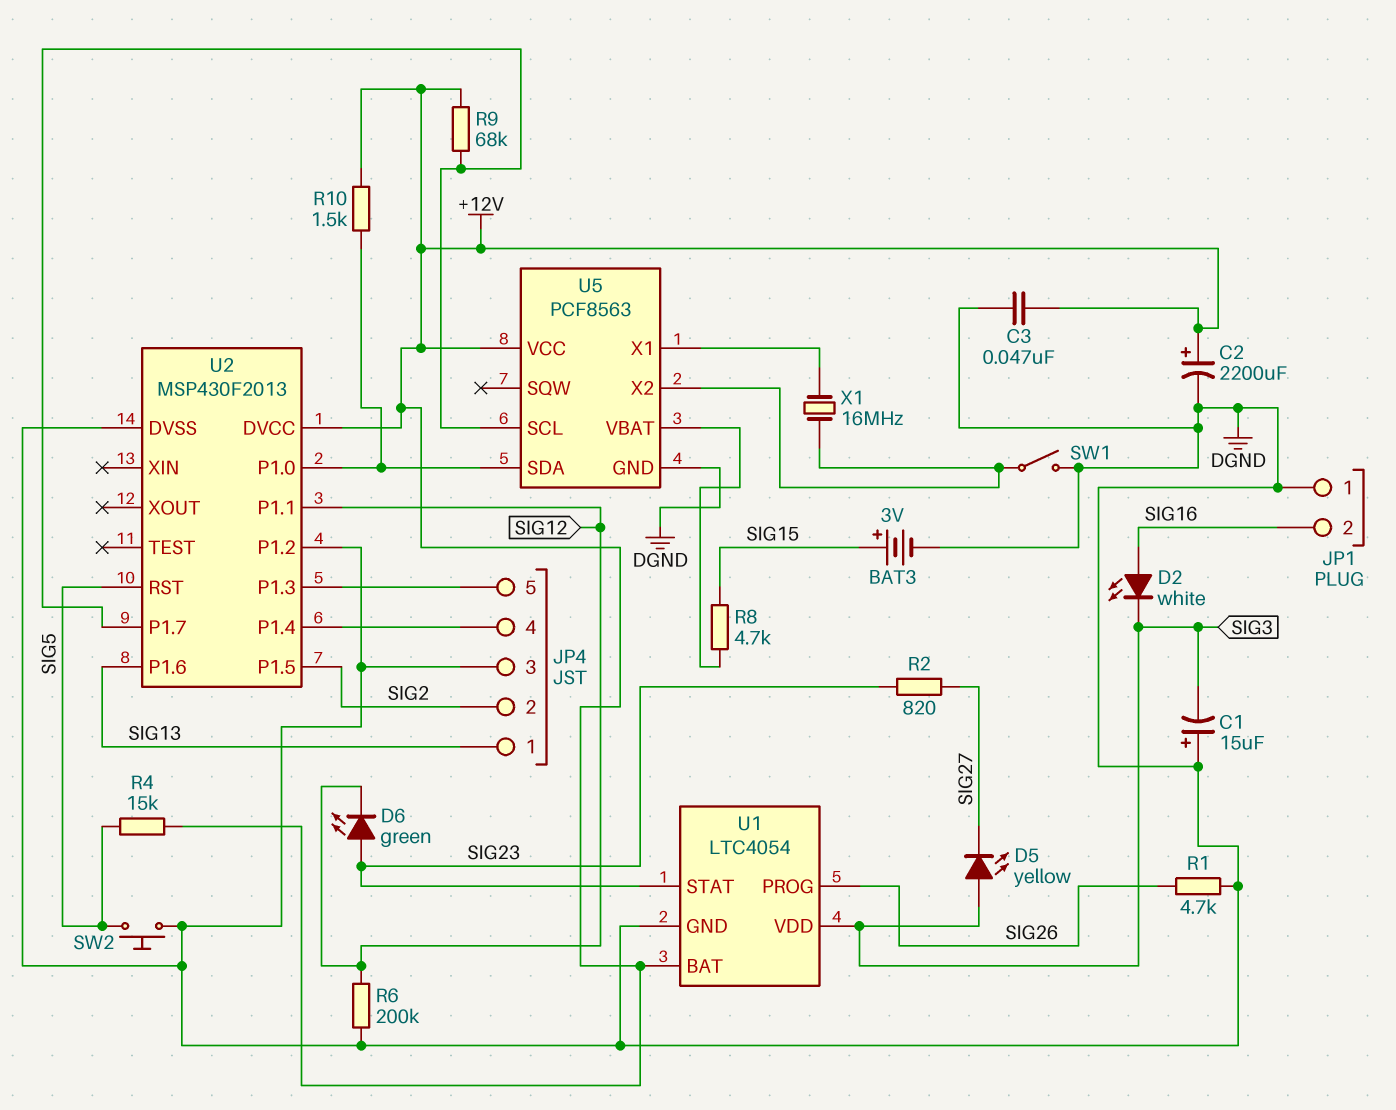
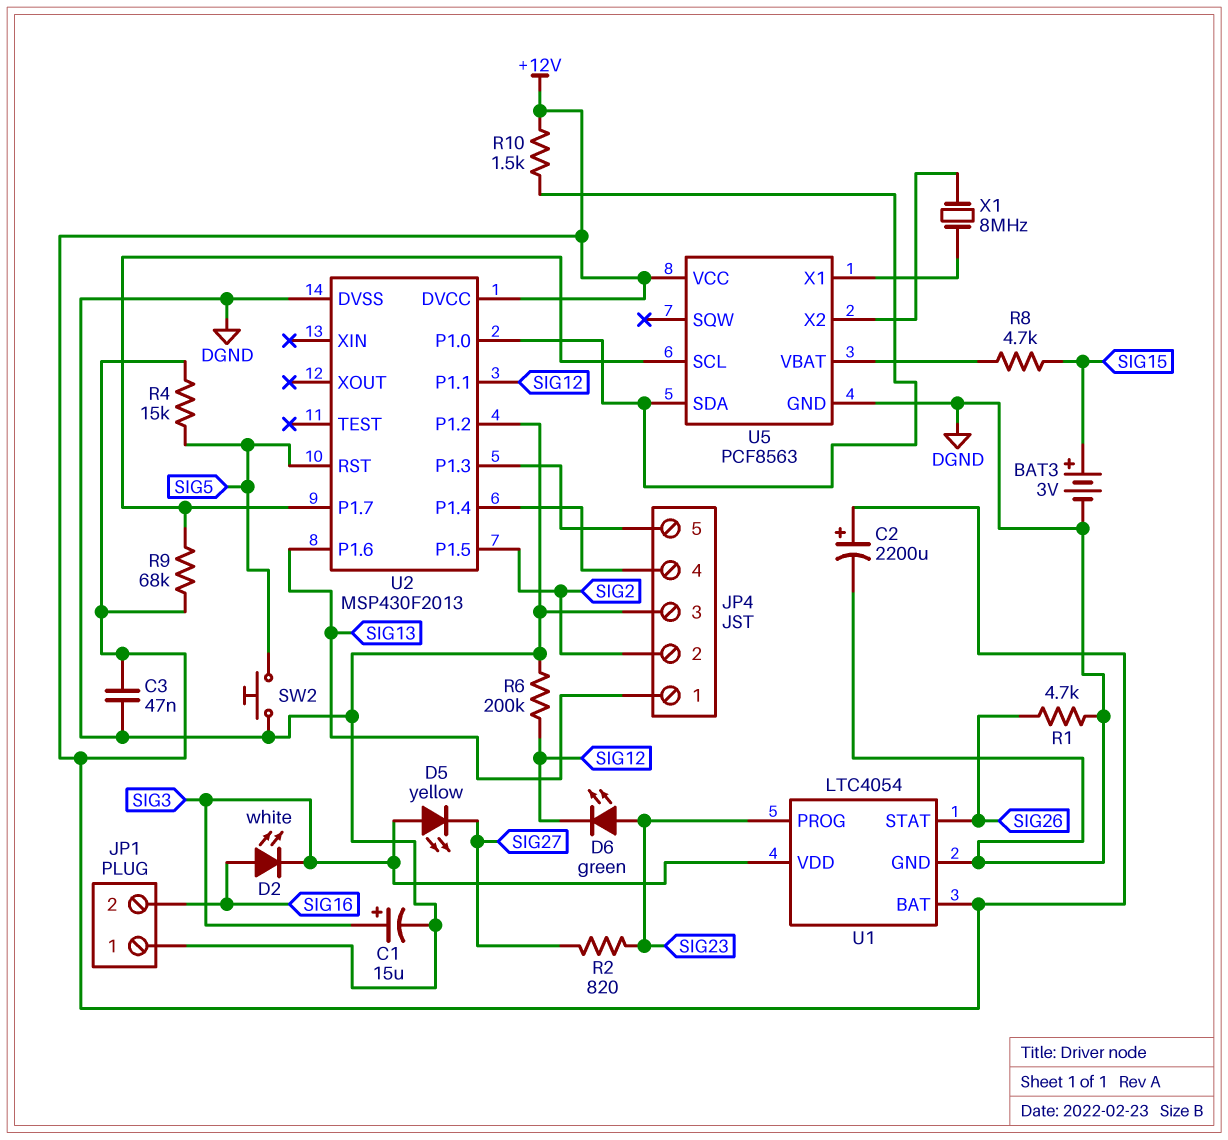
C1: 15uF (plus DGND, minus SIG3) -> 15uF (plus SIG3, minus DGND)
SW1: switch (DGND, U5/X2) -> none
U1 pin PROG: SIG26 -> SIG23
U1 pin STAT: SIG23 -> SIG26
X1: 16MHz (U5/X1, U5/X2) -> 8MHz (U5/X1, U5/X2)

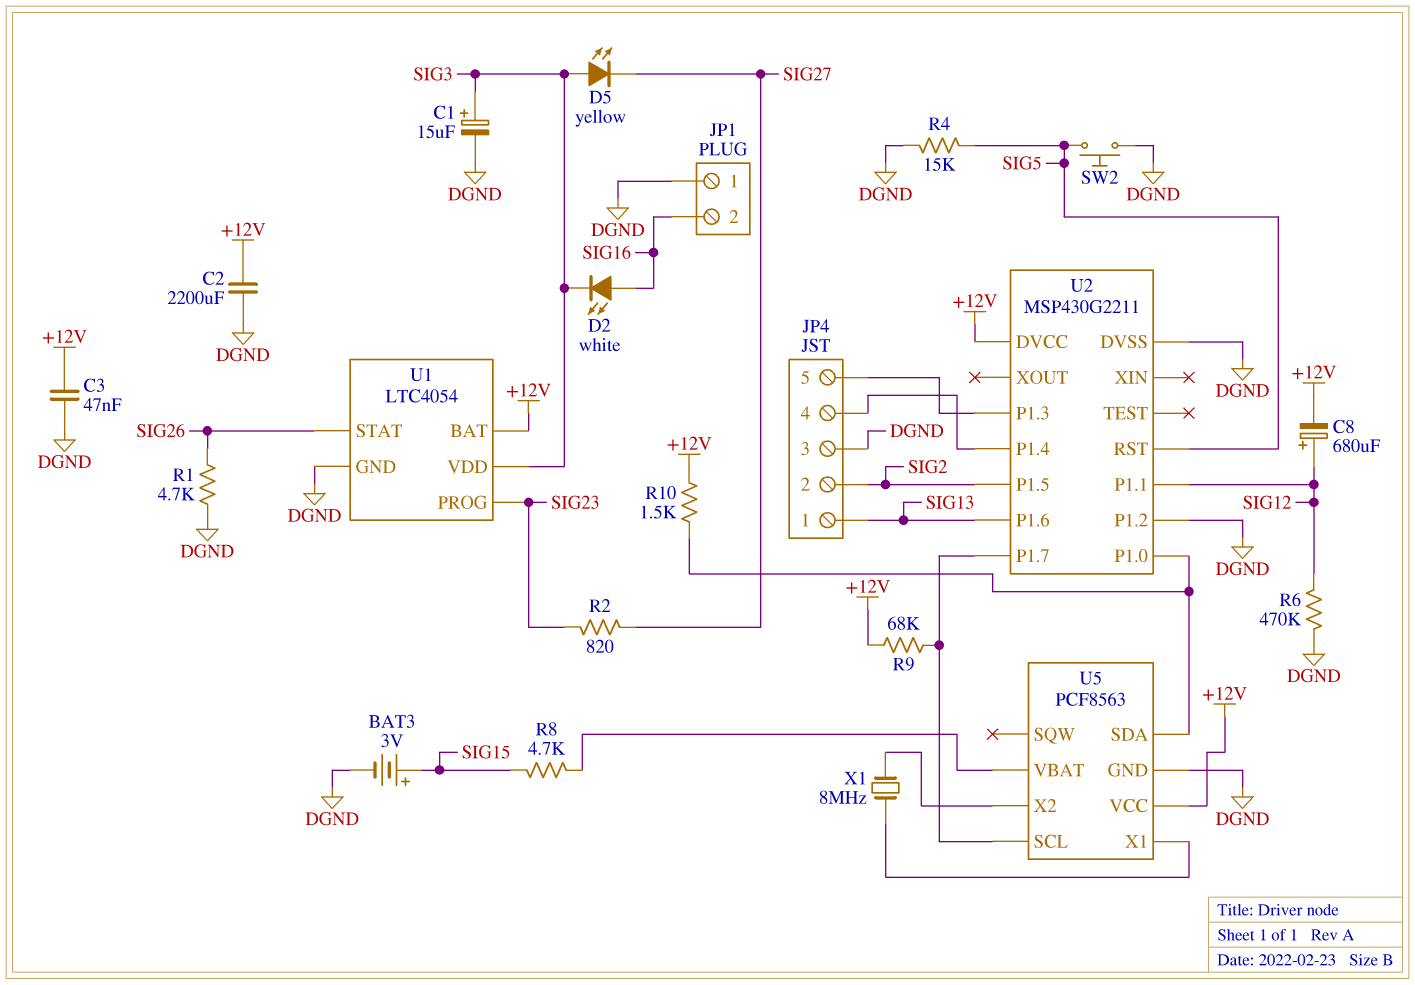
C2: 2200uF (plus +12V, minus DGND) -> 2200uF (+12V, DGND)
C8: none -> 680uF (plus SIG12, minus +12V)
D6: LED green (A SIG23, K SIG12) -> none
R4: 15k (+12V, SIG5) -> 15k (DGND, SIG5)
R6: 200k (DGND, SIG12) -> 470k (DGND, SIG12)
U2: MSP430F2013 -> MSP430G2211

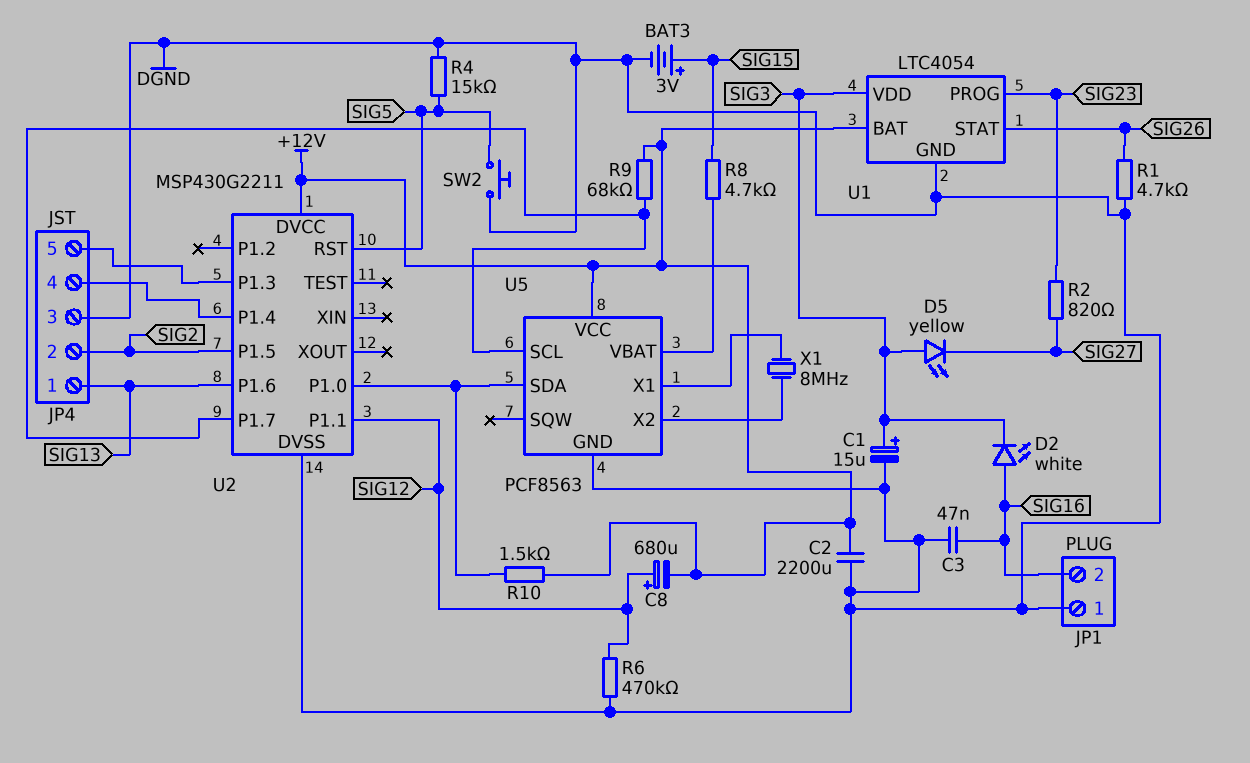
C3: 47nF (+12V, DGND) -> 47nF (DGND, SIG16)
U2 pin P1.2: DGND -> none

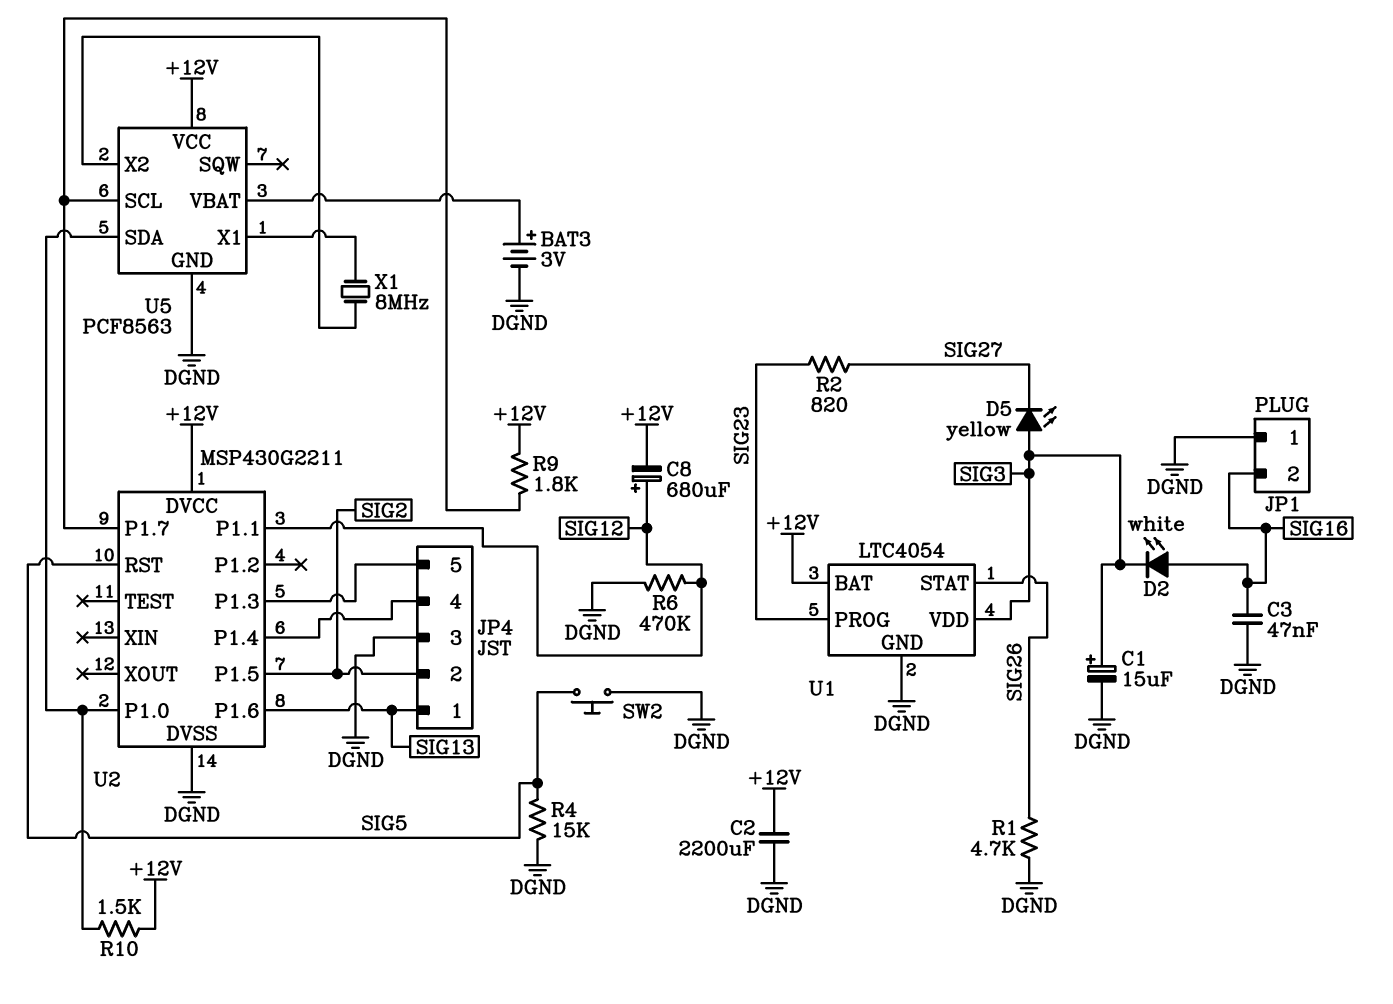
BAT3: 3V (plus SIG15, minus DGND) -> 3V (plus U5/VBAT, minus DGND)
R8: 4.7k (SIG15, U5/VBAT) -> none
R9: 68k (+12V, U2/P1.7) -> 1.8k (+12V, U2/P1.7)

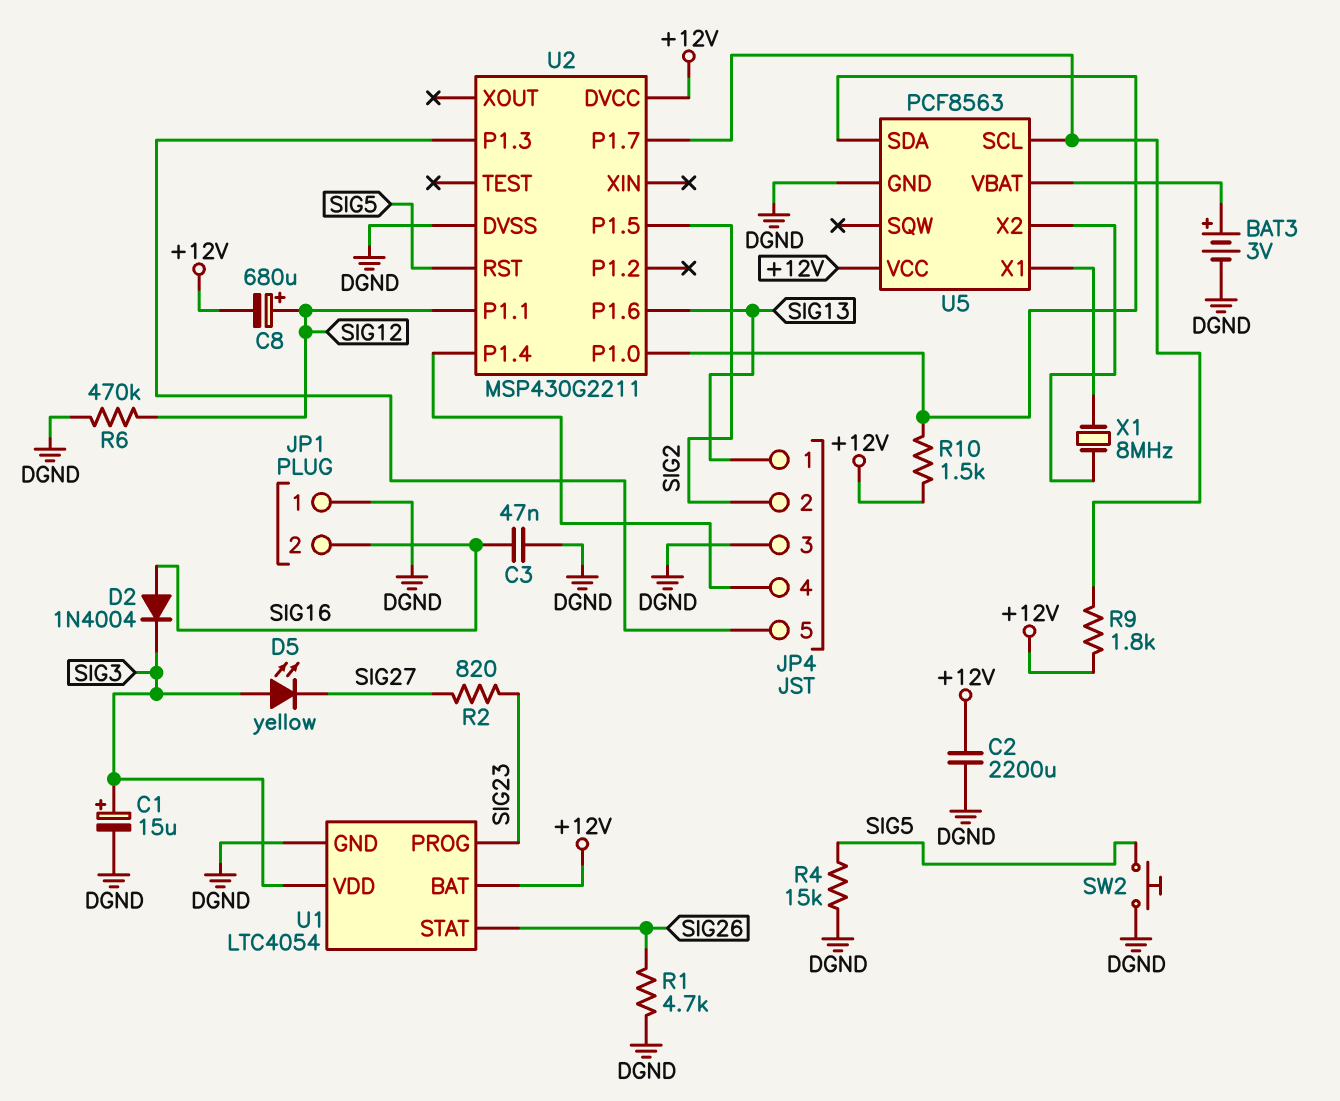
D2: LED white (A SIG16, K SIG3) -> diode 1N4004 (A SIG16, K SIG3)

